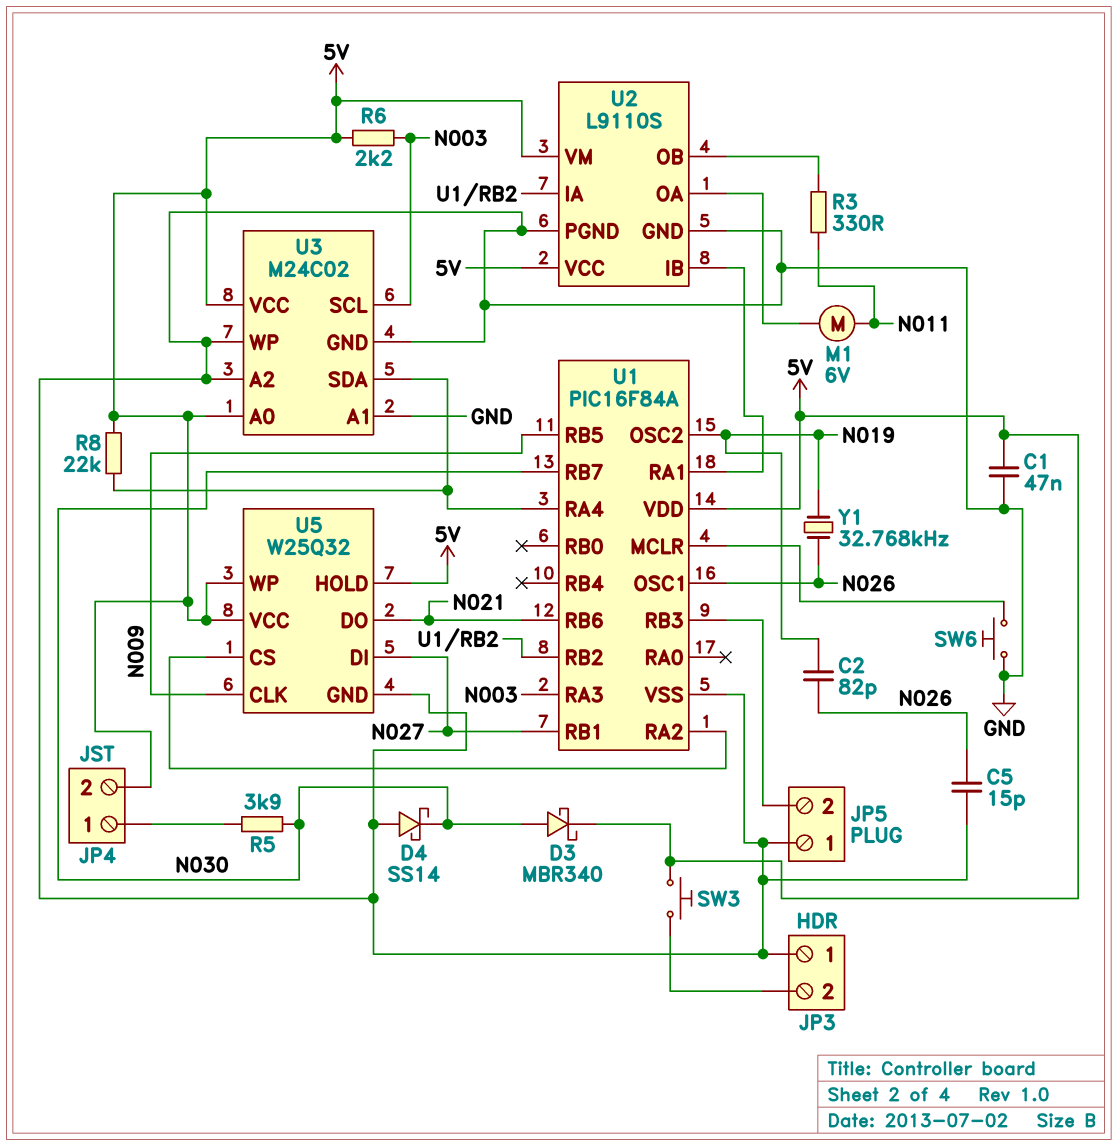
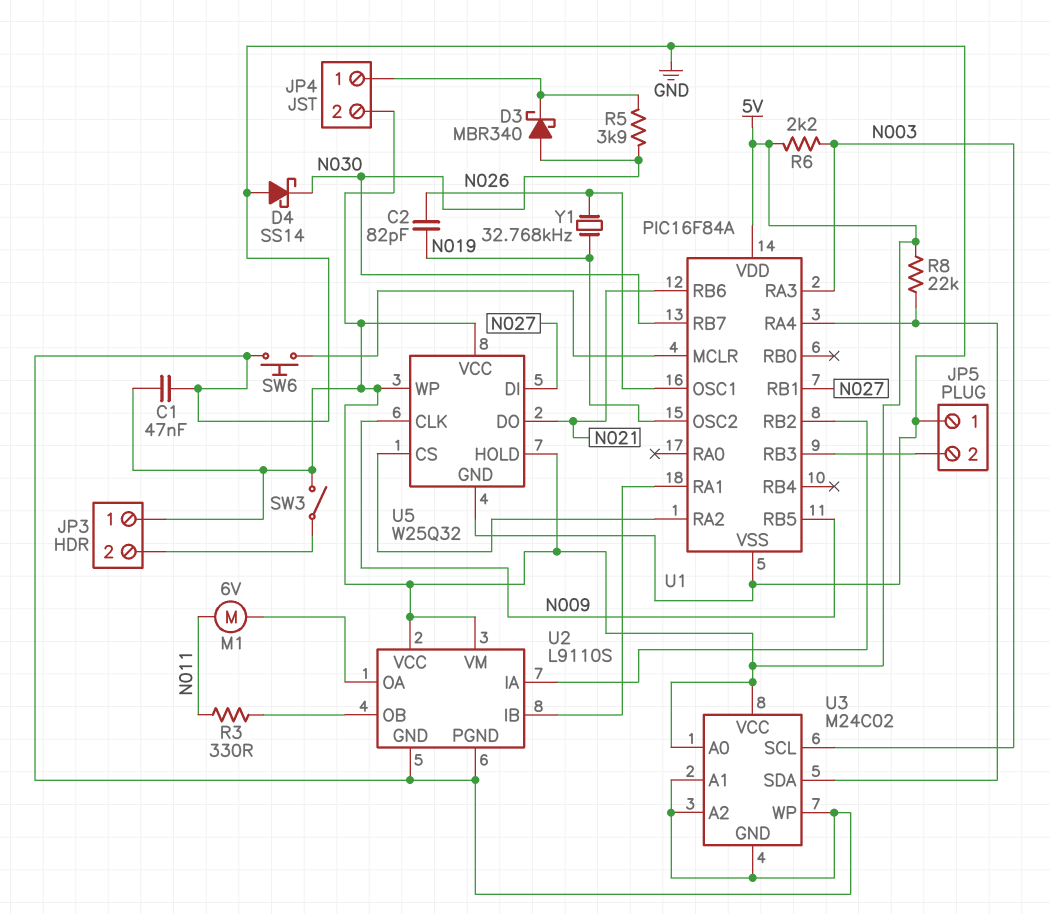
C5: 15pF (GND, N026) -> none
D3: schottky MBR340 (A N030, K 5V) -> schottky MBR340 (A N030, K JP4/1)
JP3 pin 1: GND -> 5V
SW3: button (5V, JP3/2) -> switch (5V, JP3/2)

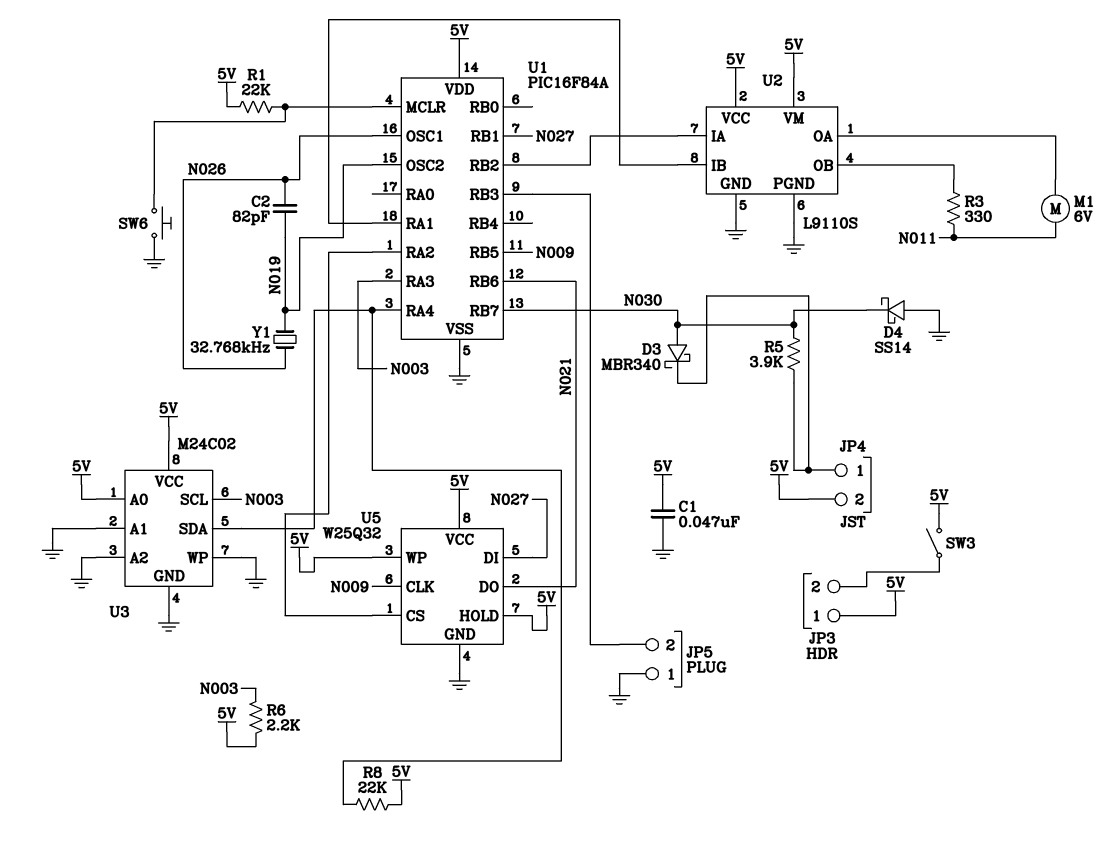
R1: none -> 22k (5V, U1/MCLR)

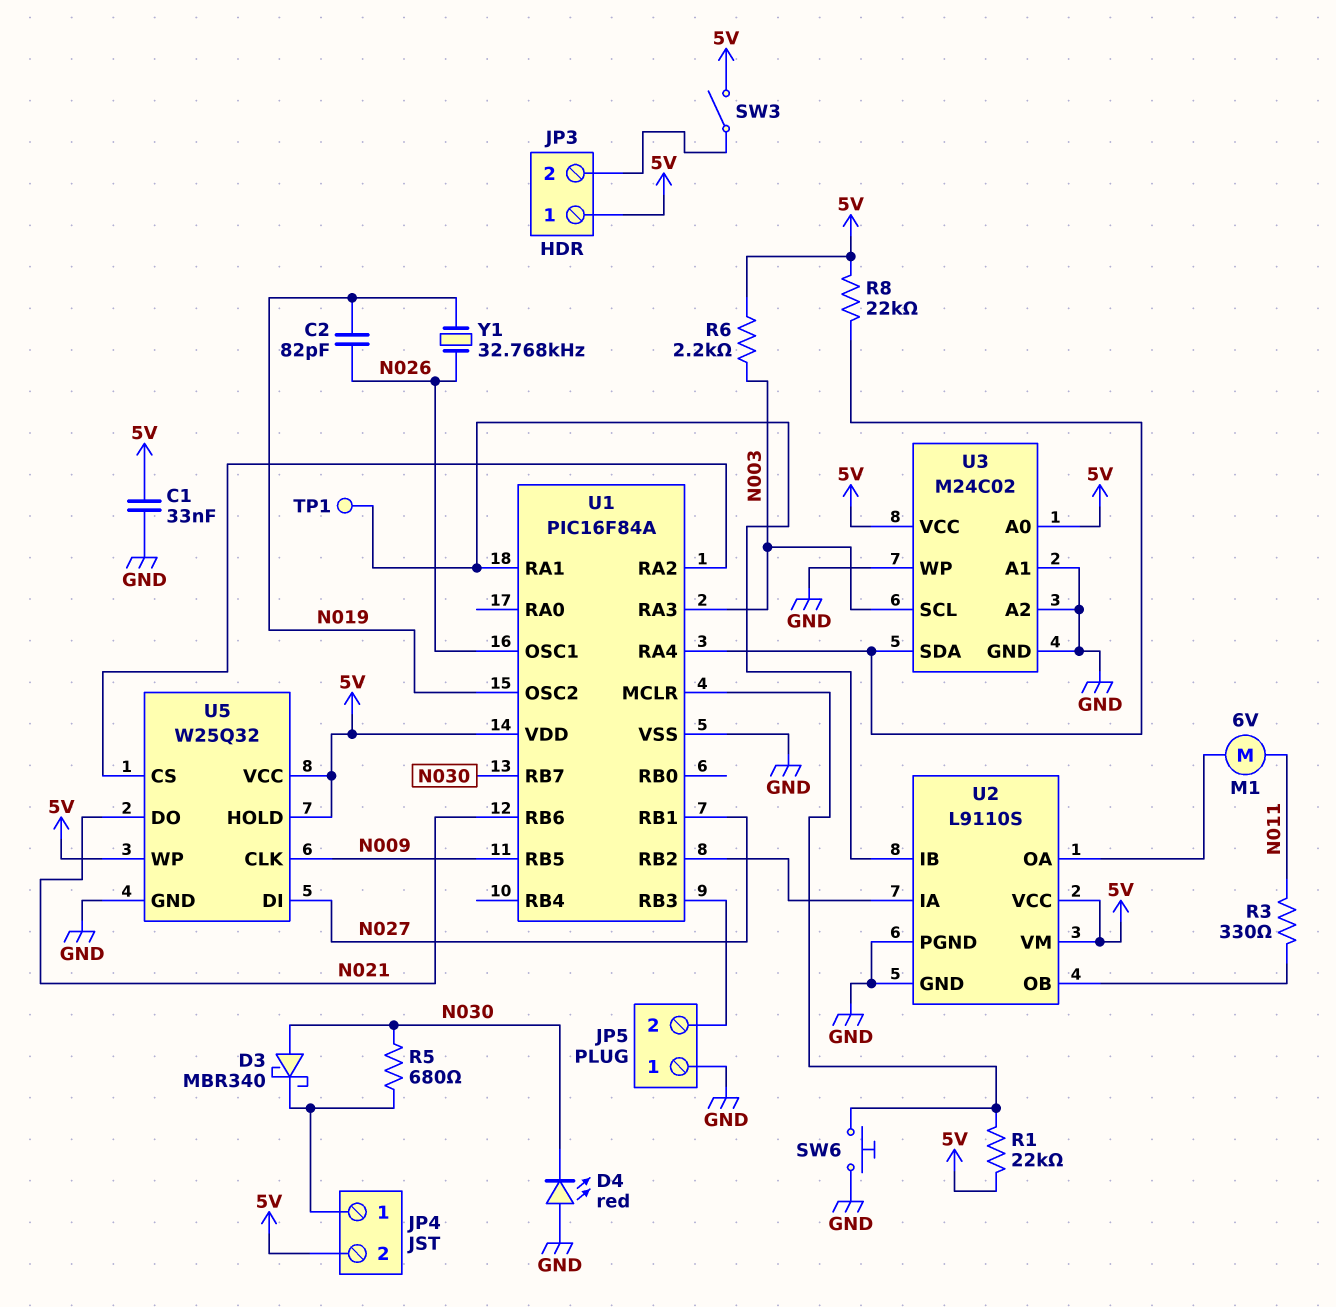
C1: 47nF (5V, GND) -> 33nF (5V, GND)
D4: schottky SS14 (A GND, K N030) -> LED red (A GND, K N030)
R5: 3.9k (JP4/1, N030) -> 680 (JP4/1, N030)
TP1: none -> test point (U1/RA1)

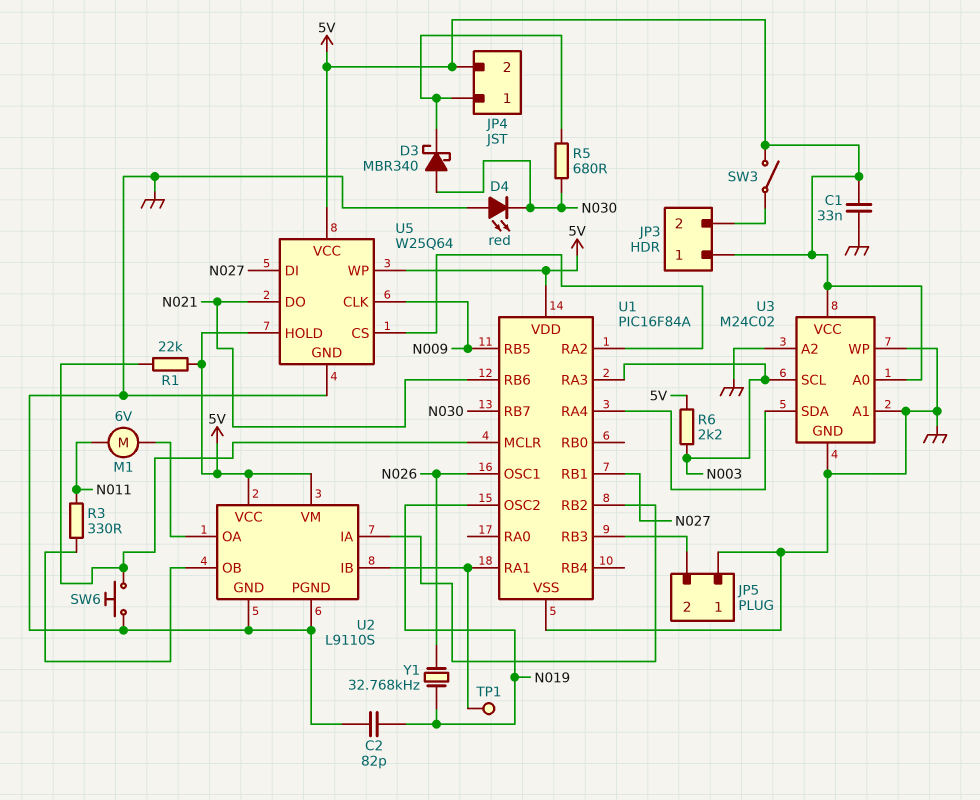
C2: 82pF (N019, N026) -> 82pF (GND, N019)
R8: 22k (5V, U1/RA4) -> none
U5: W25Q32 -> W25Q64

